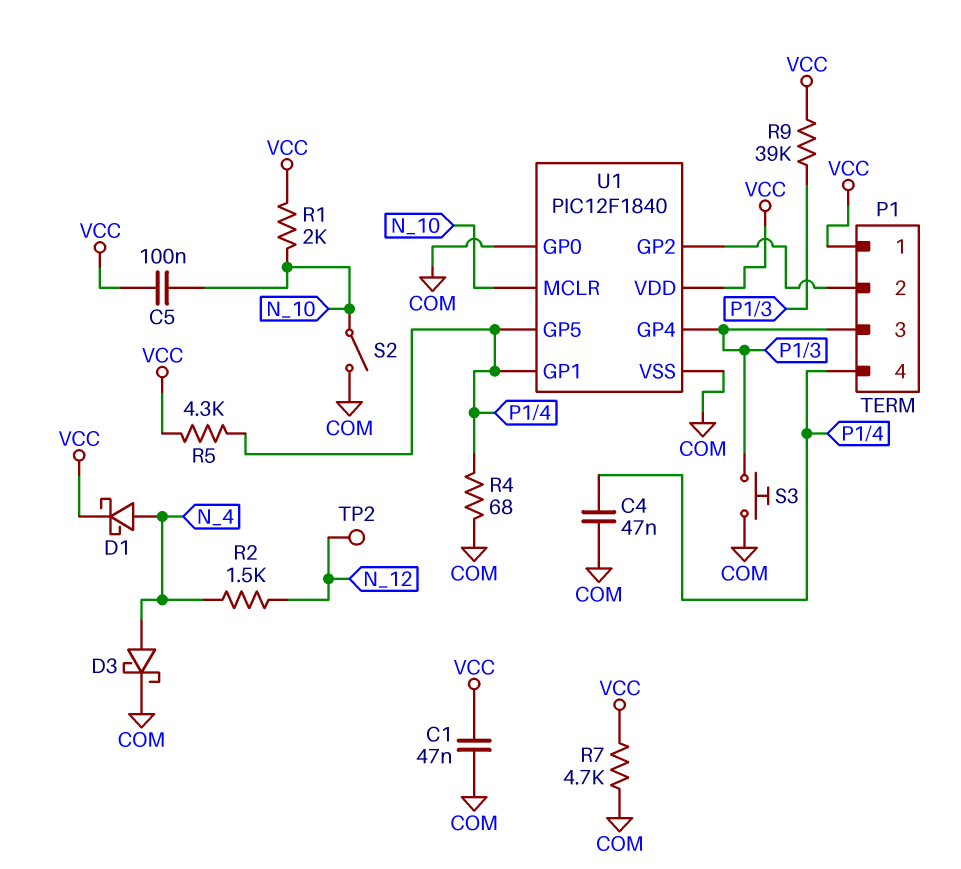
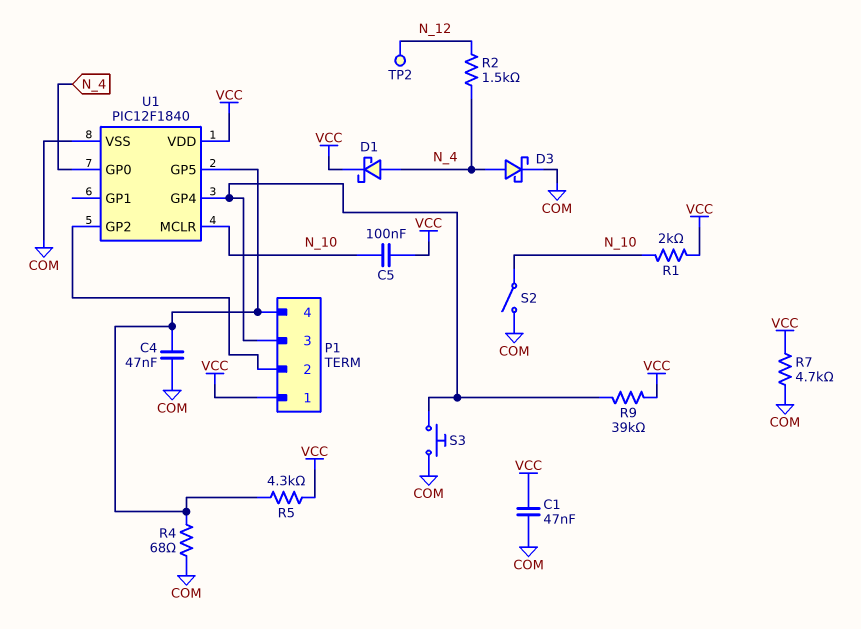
U1 pin GP0: COM -> N_4
U1 pin GP1: P1/4 -> none

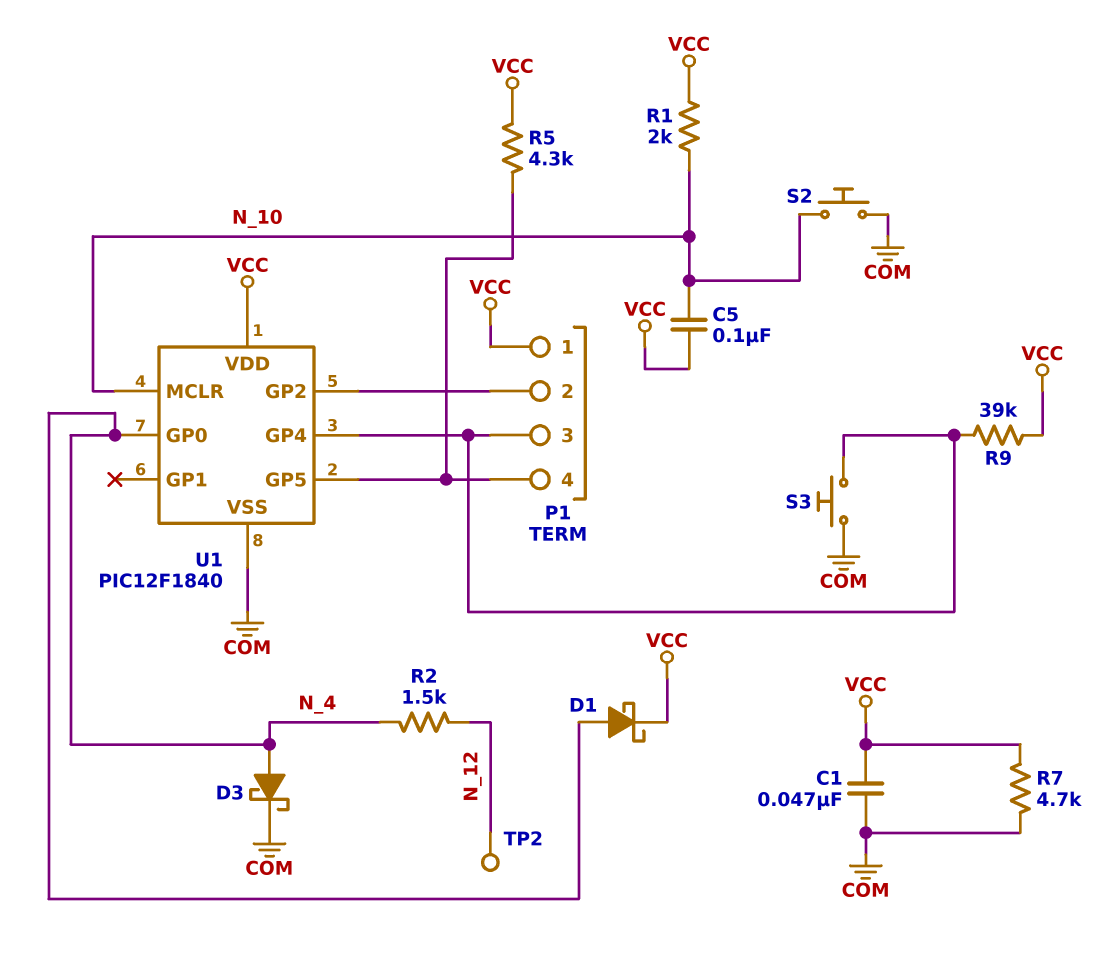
C4: 47nF (COM, P1/4) -> none
R4: 68 (COM, P1/4) -> none
S2: switch (COM, N_10) -> button (COM, N_10)

